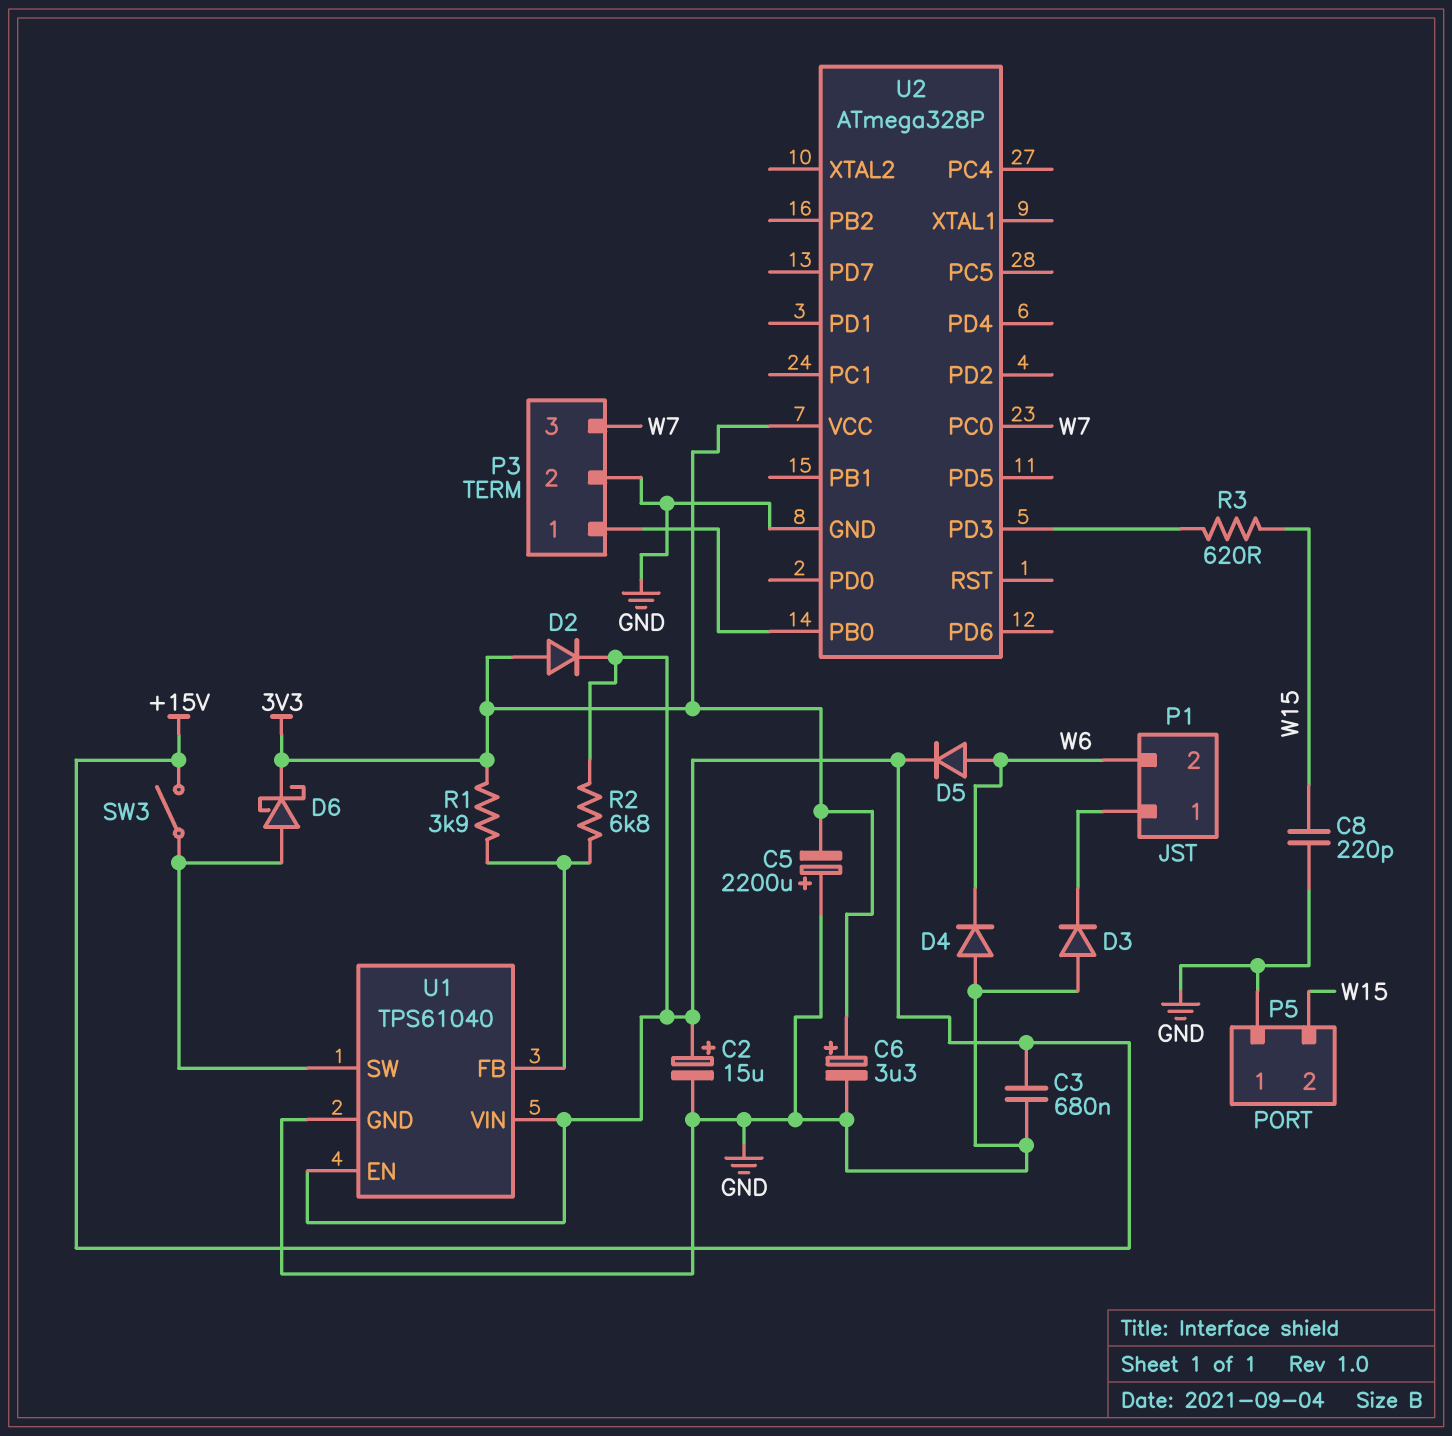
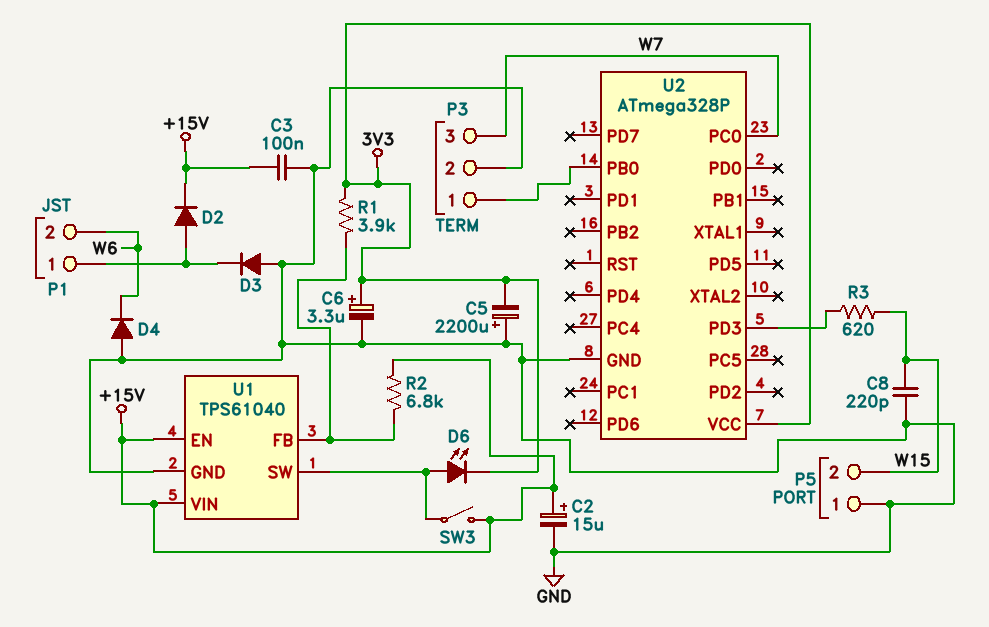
C3: 680nF (+15V, GND) -> 100nF (+15V, GND)
D2: diode (A 3V3, K +15V) -> diode (A P1/1, K +15V)
D5: diode (A W6, K +15V) -> none
D6: schottky (A U1/SW, K 3V3) -> LED (A U1/SW, K 3V3)

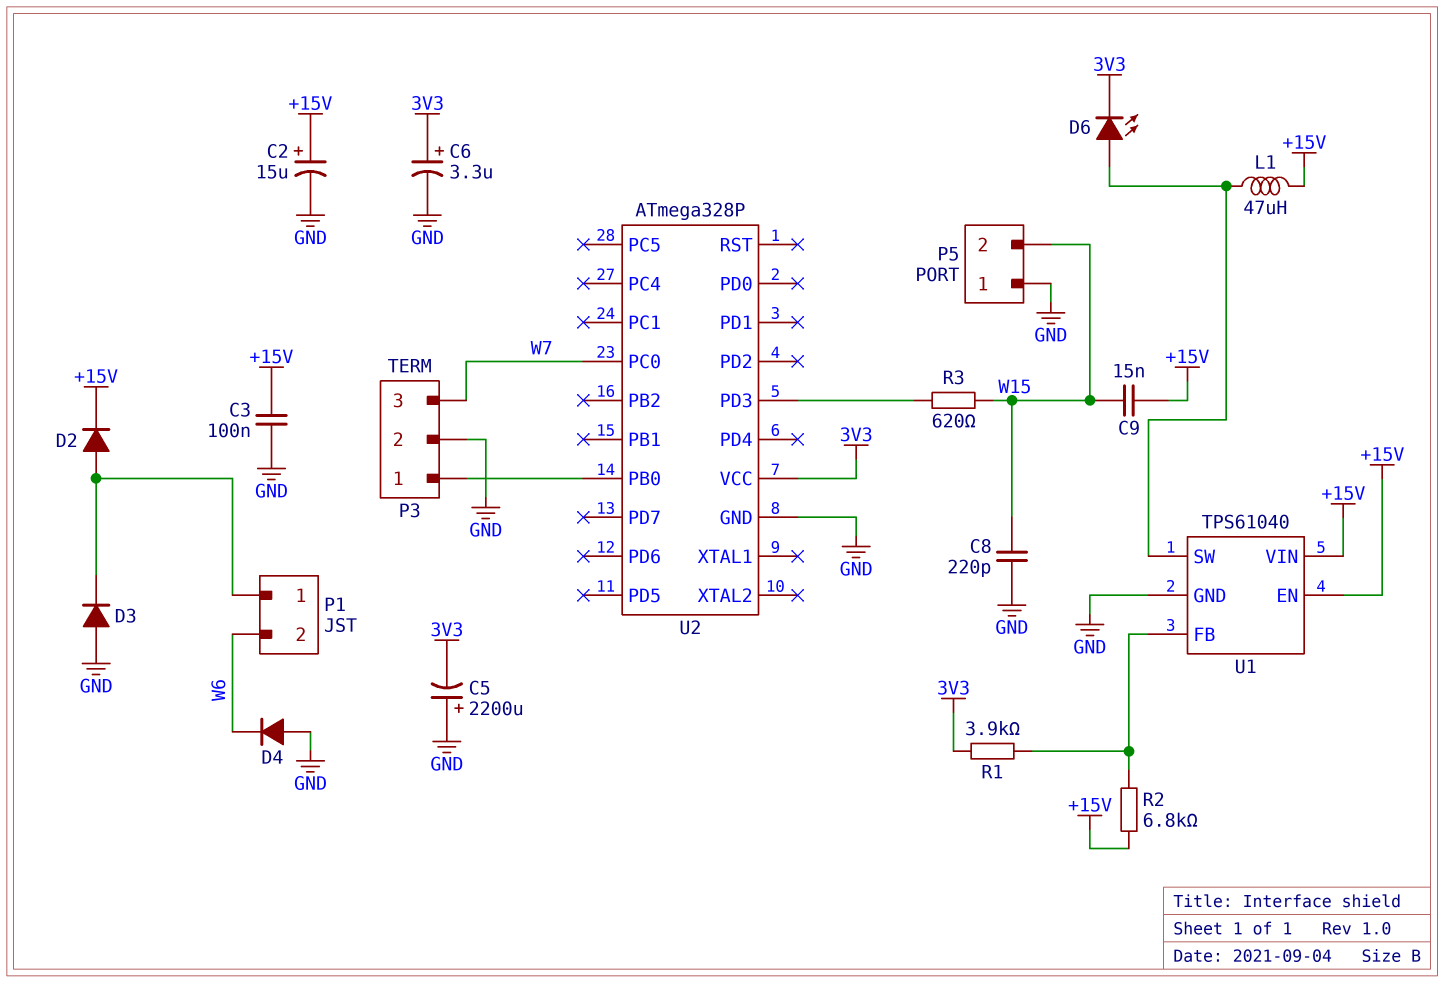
C9: none -> 15nF (+15V, W15)
L1: none -> 47uH (+15V, U1/SW)
SW3: switch (+15V, U1/SW) -> none

